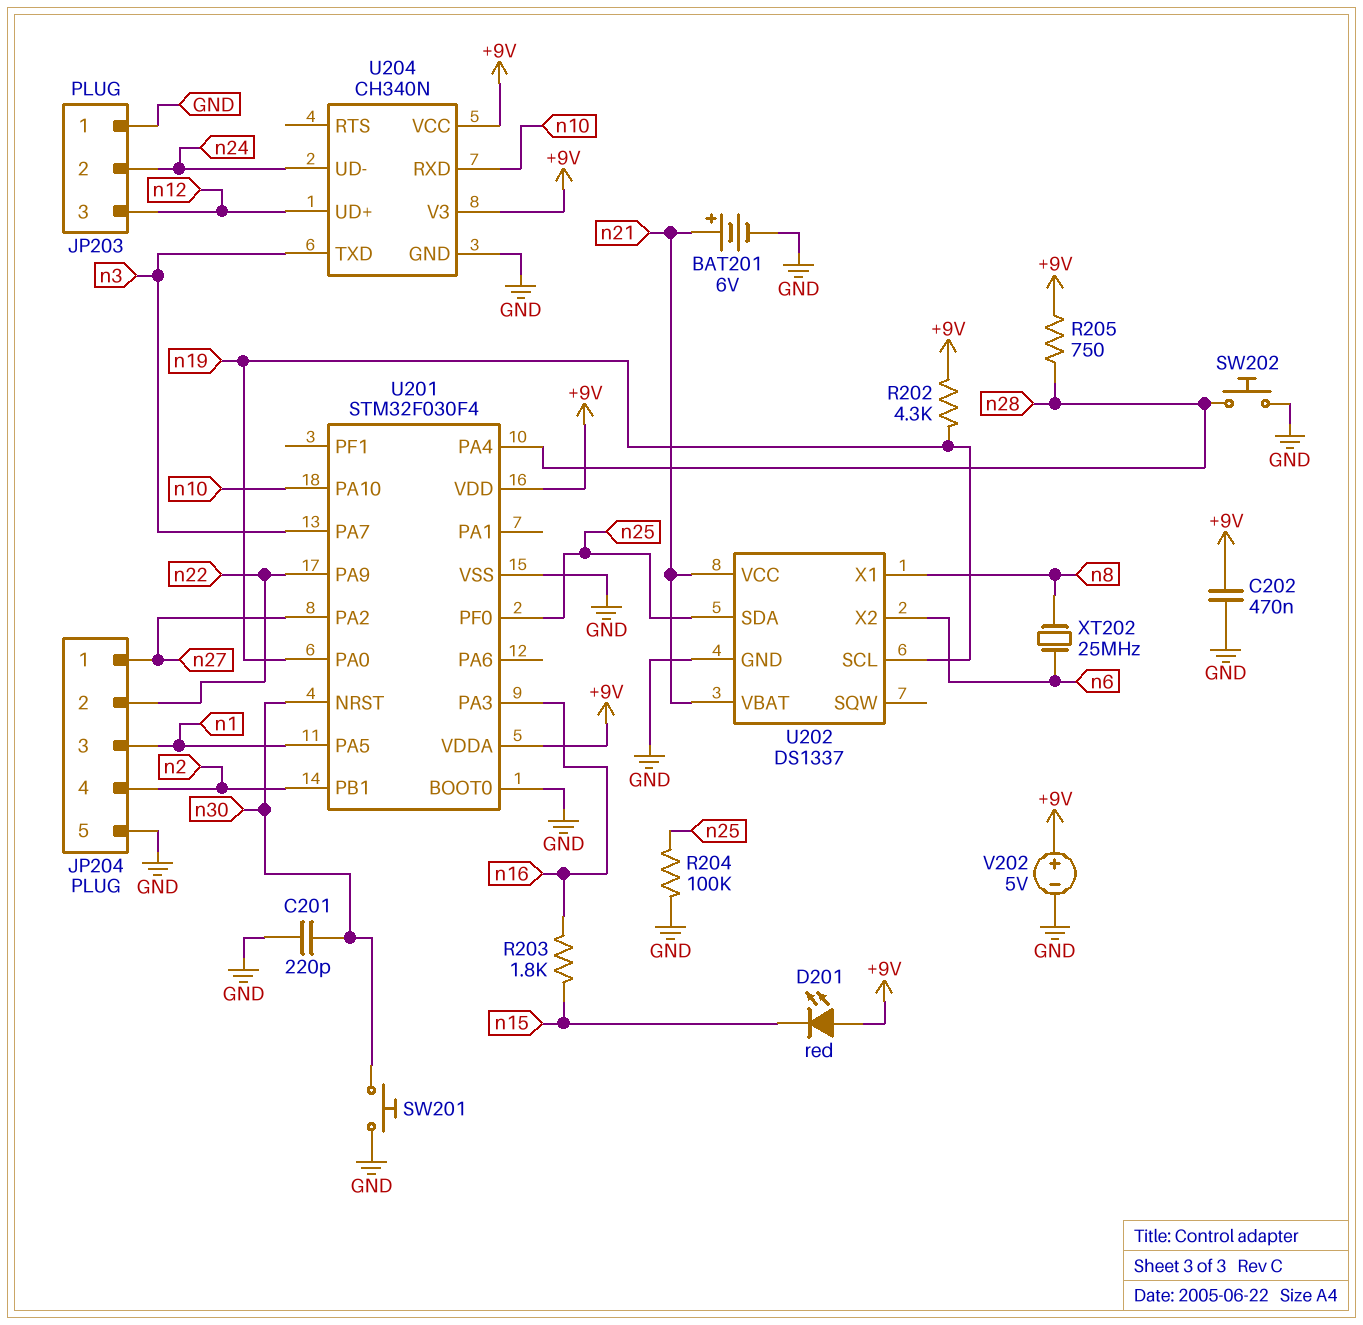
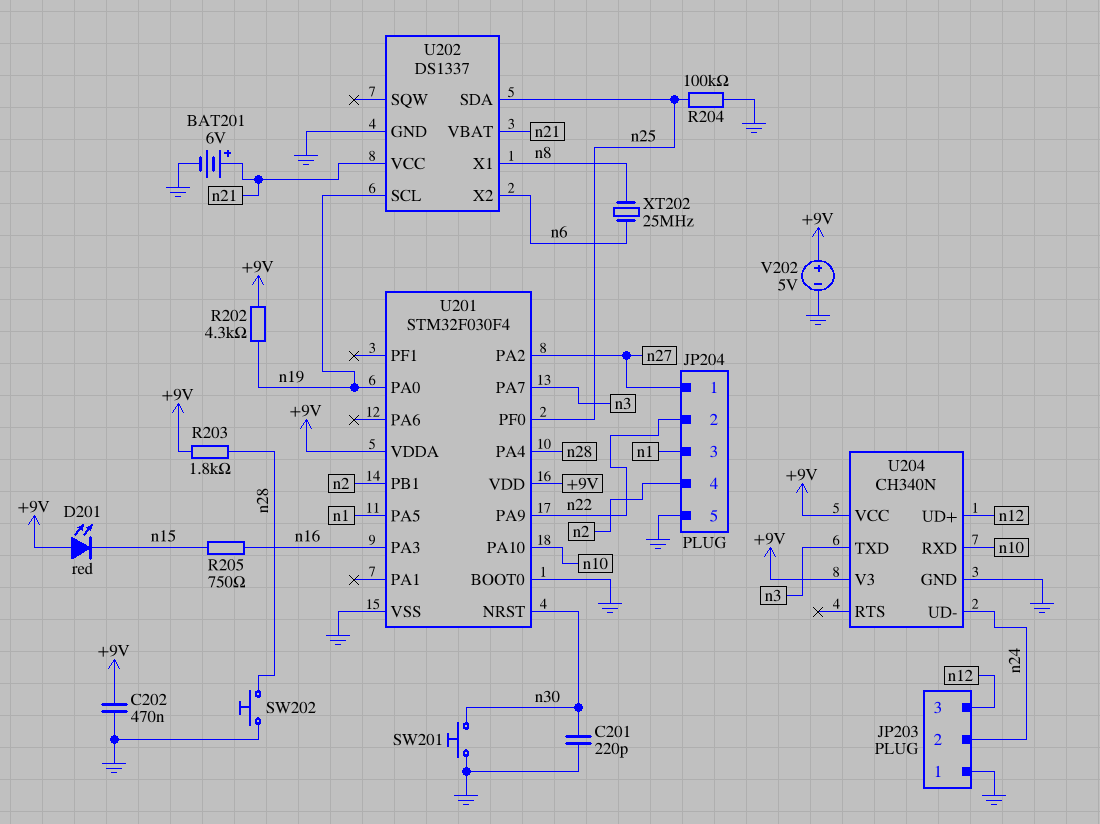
R203: 1.8k (n15, n16) -> 1.8k (+9V, n28)
R205: 750 (+9V, n28) -> 750 (n15, n16)

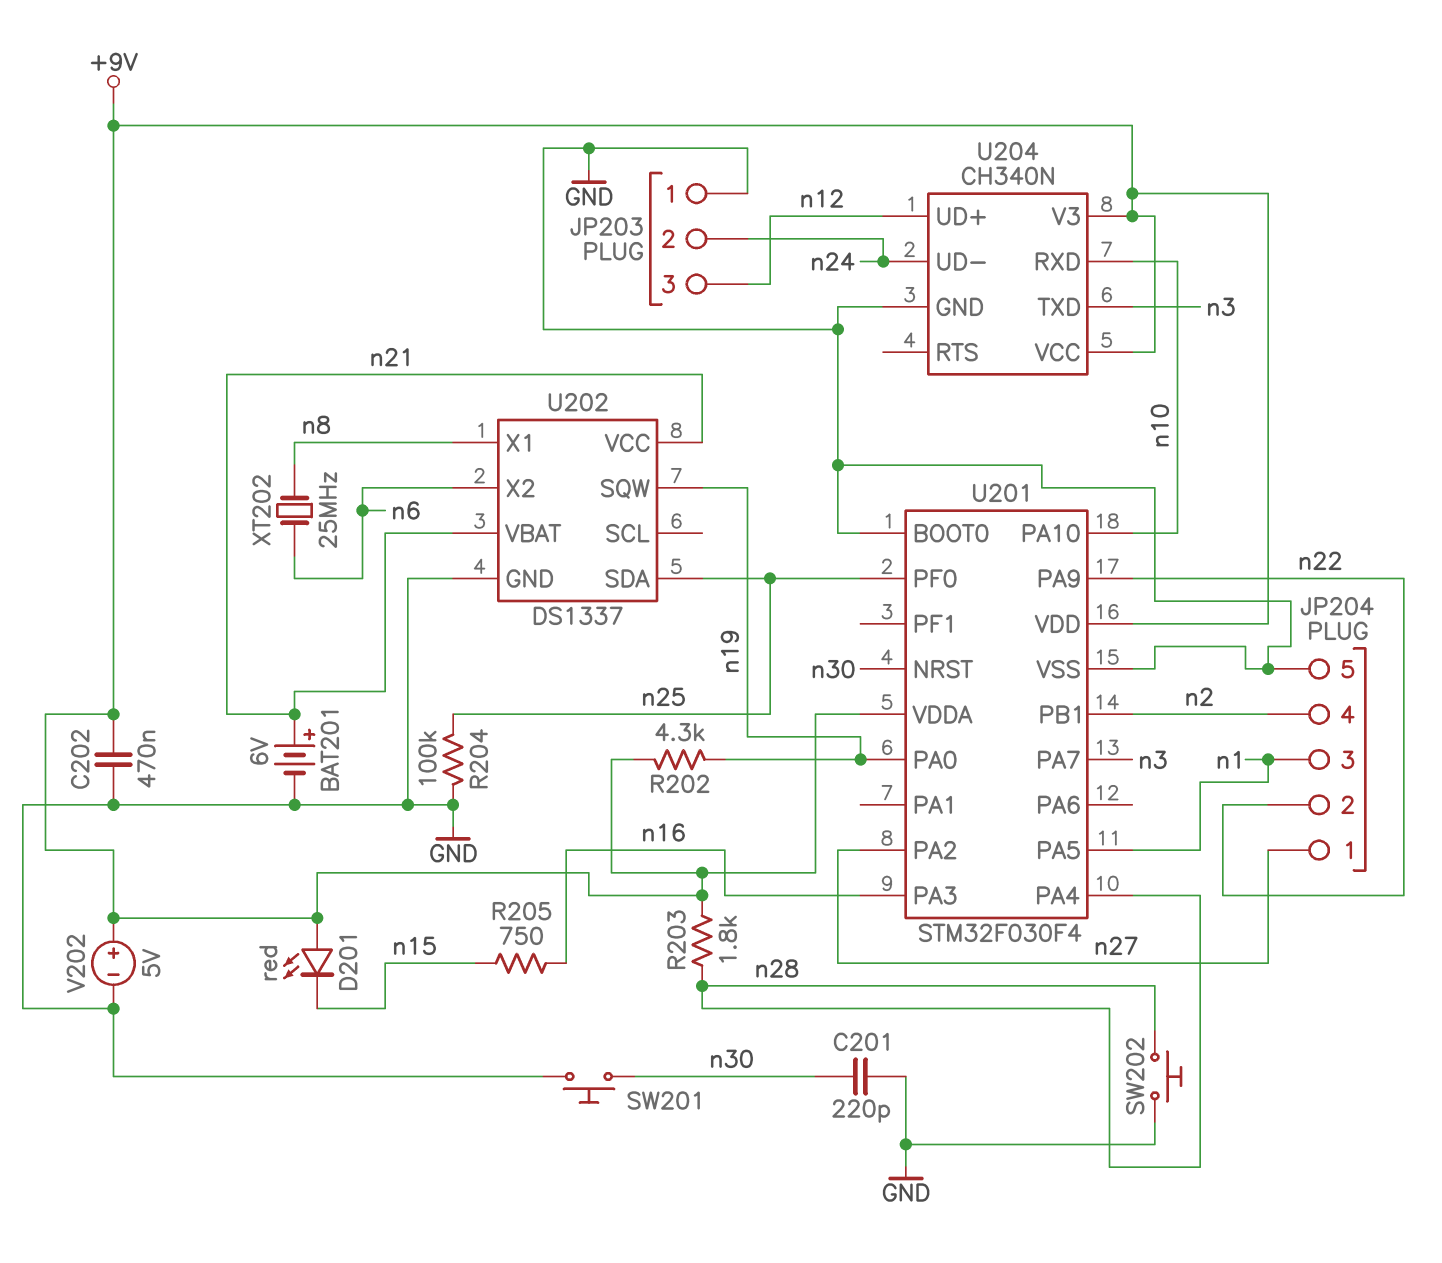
U202 pin SCL: n19 -> none
U202 pin SQW: none -> n19

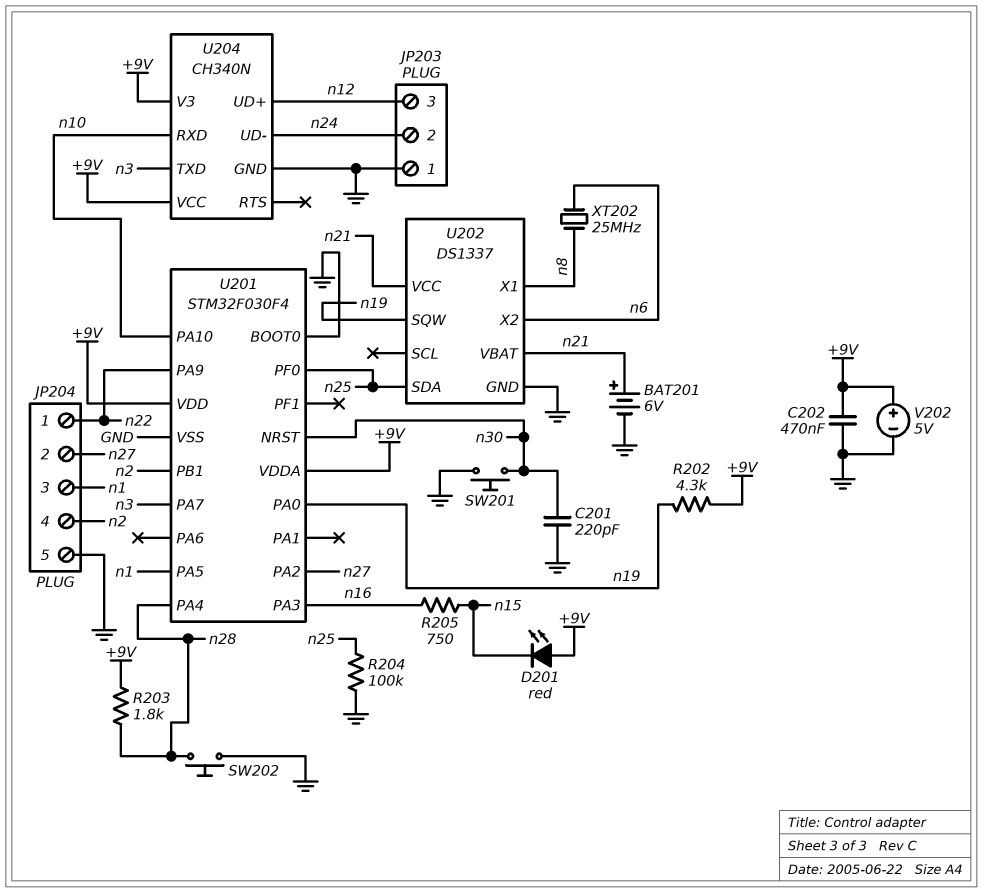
JP204 pin 1: n27 -> n22
JP204 pin 2: n22 -> n27

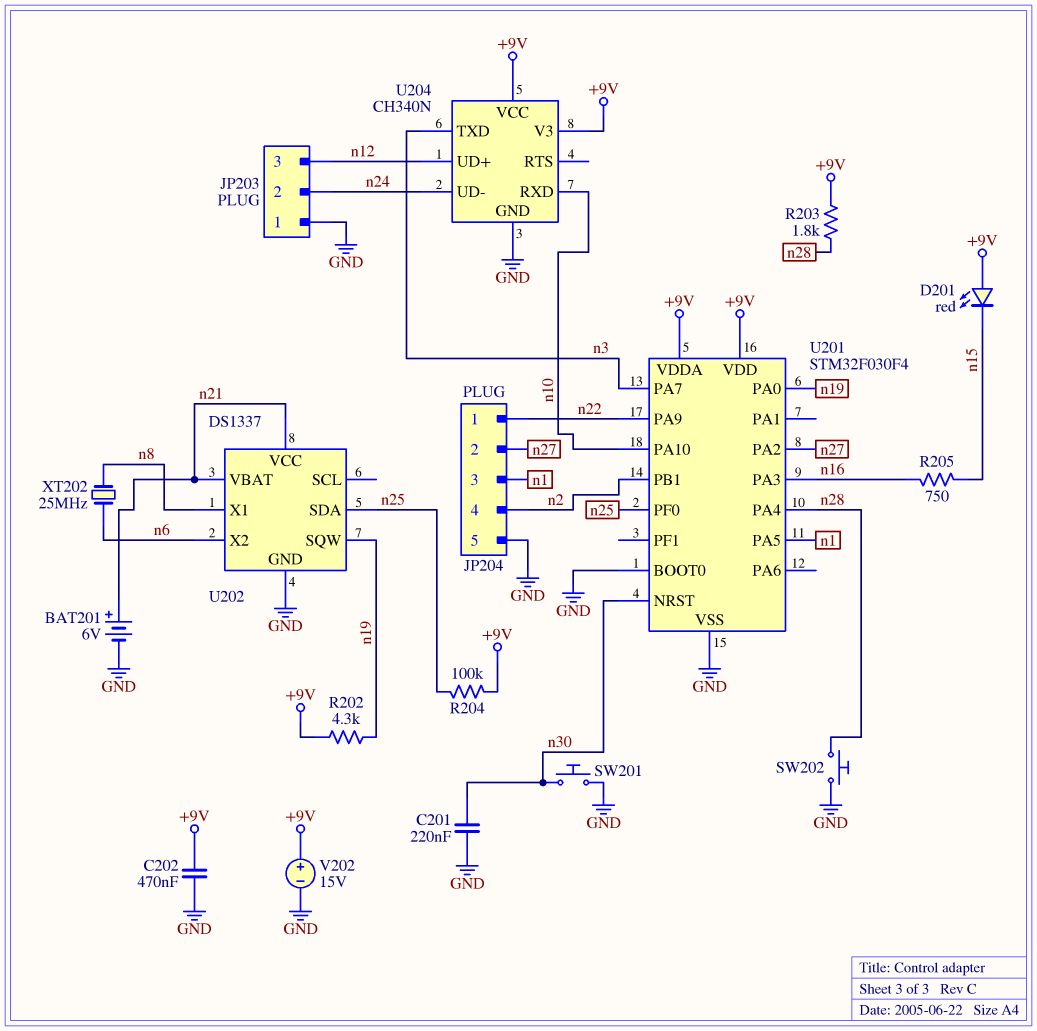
C201: 220pF (GND, n30) -> 220nF (GND, n30)
R204: 100k (GND, n25) -> 100k (+9V, n25)
V202: 5V (plus +9V, minus GND) -> 15V (plus +9V, minus GND)

